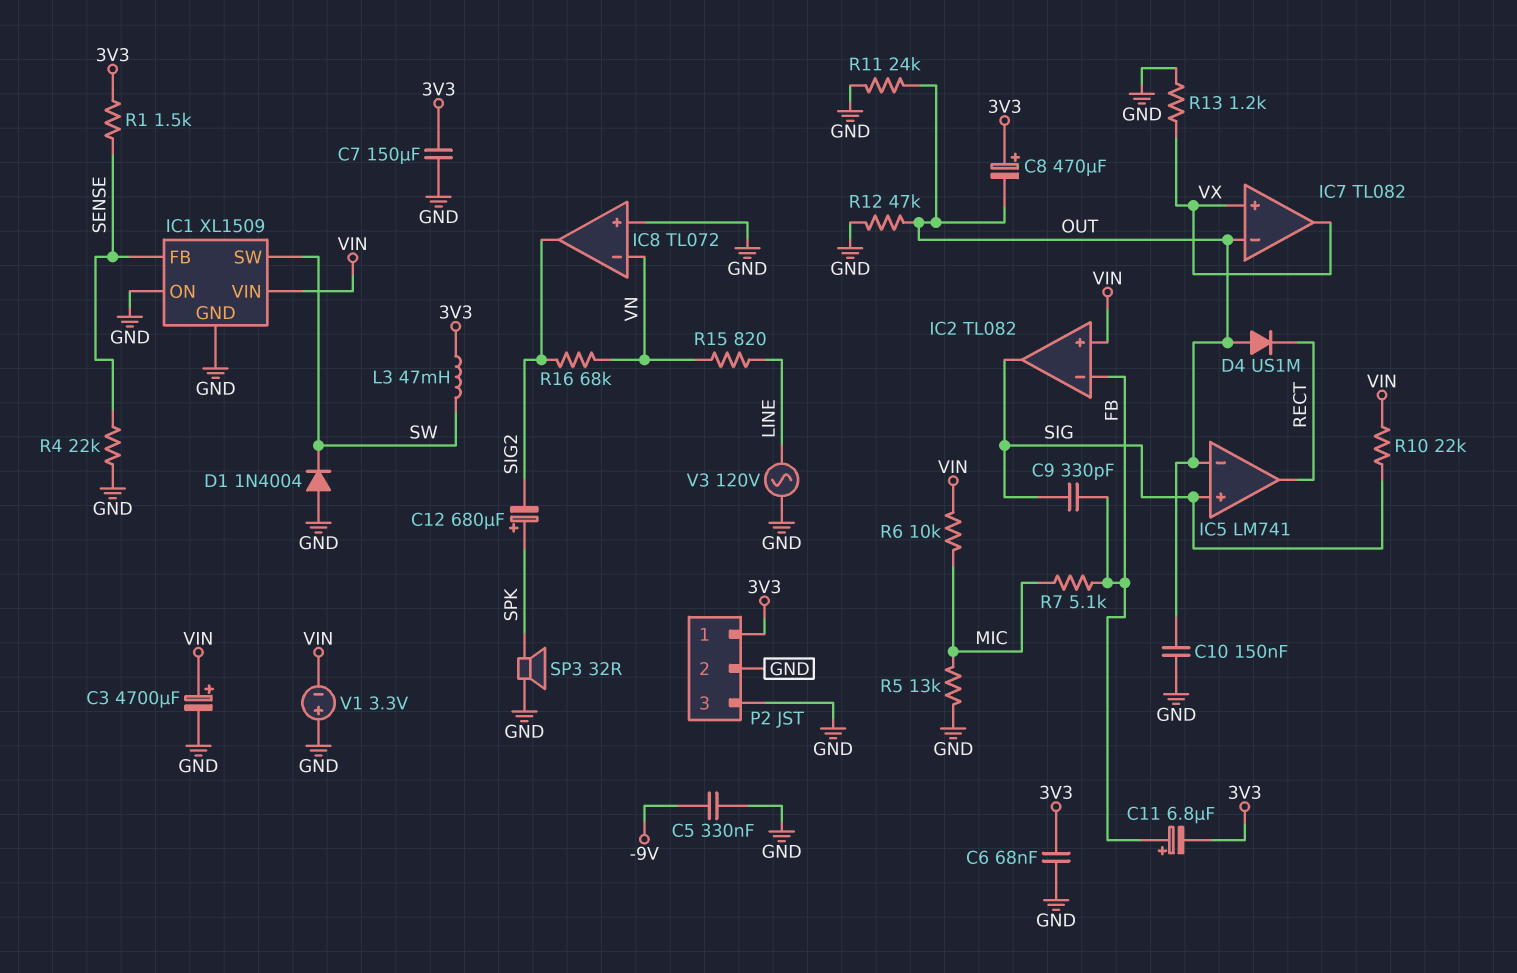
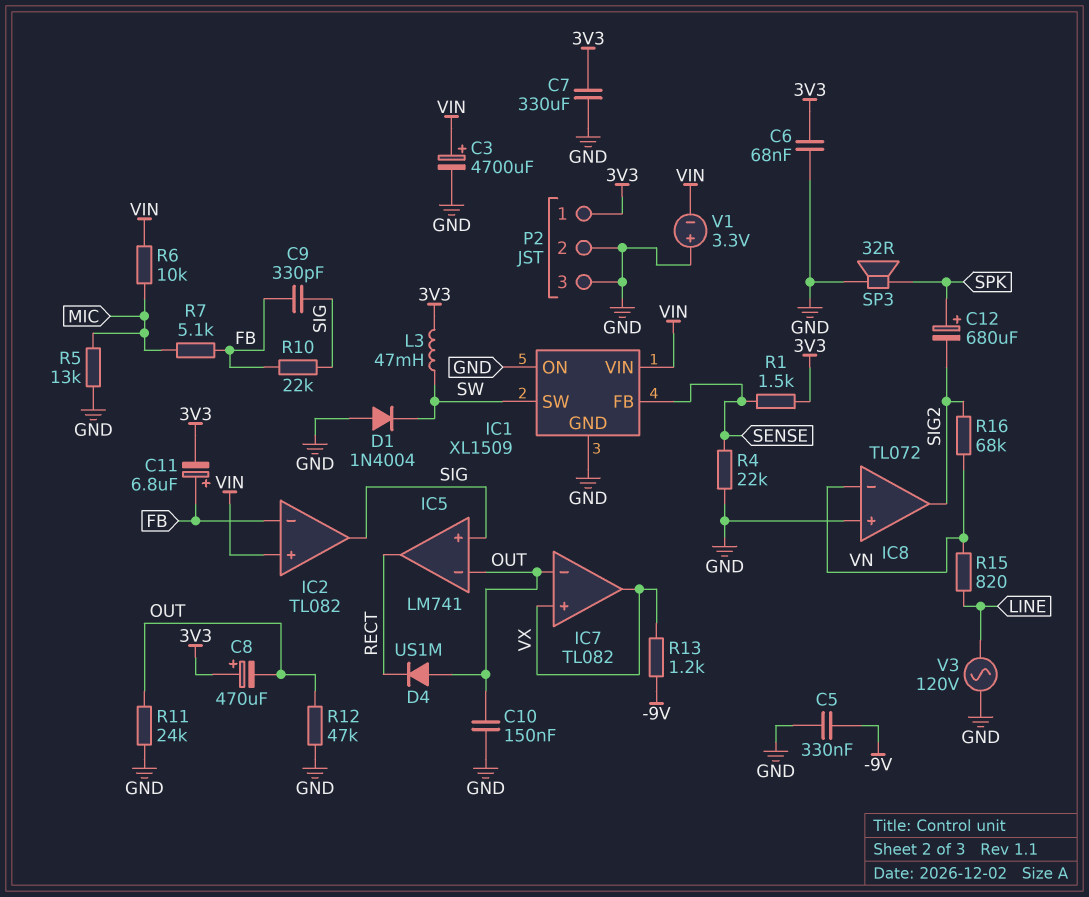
C7: 150uF (3V3, GND) -> 330uF (3V3, GND)
R10: 22k (SIG, VIN) -> 22k (FB, SIG)
R13: 1.2k (GND, VX) -> 1.2k (-9V, VX)

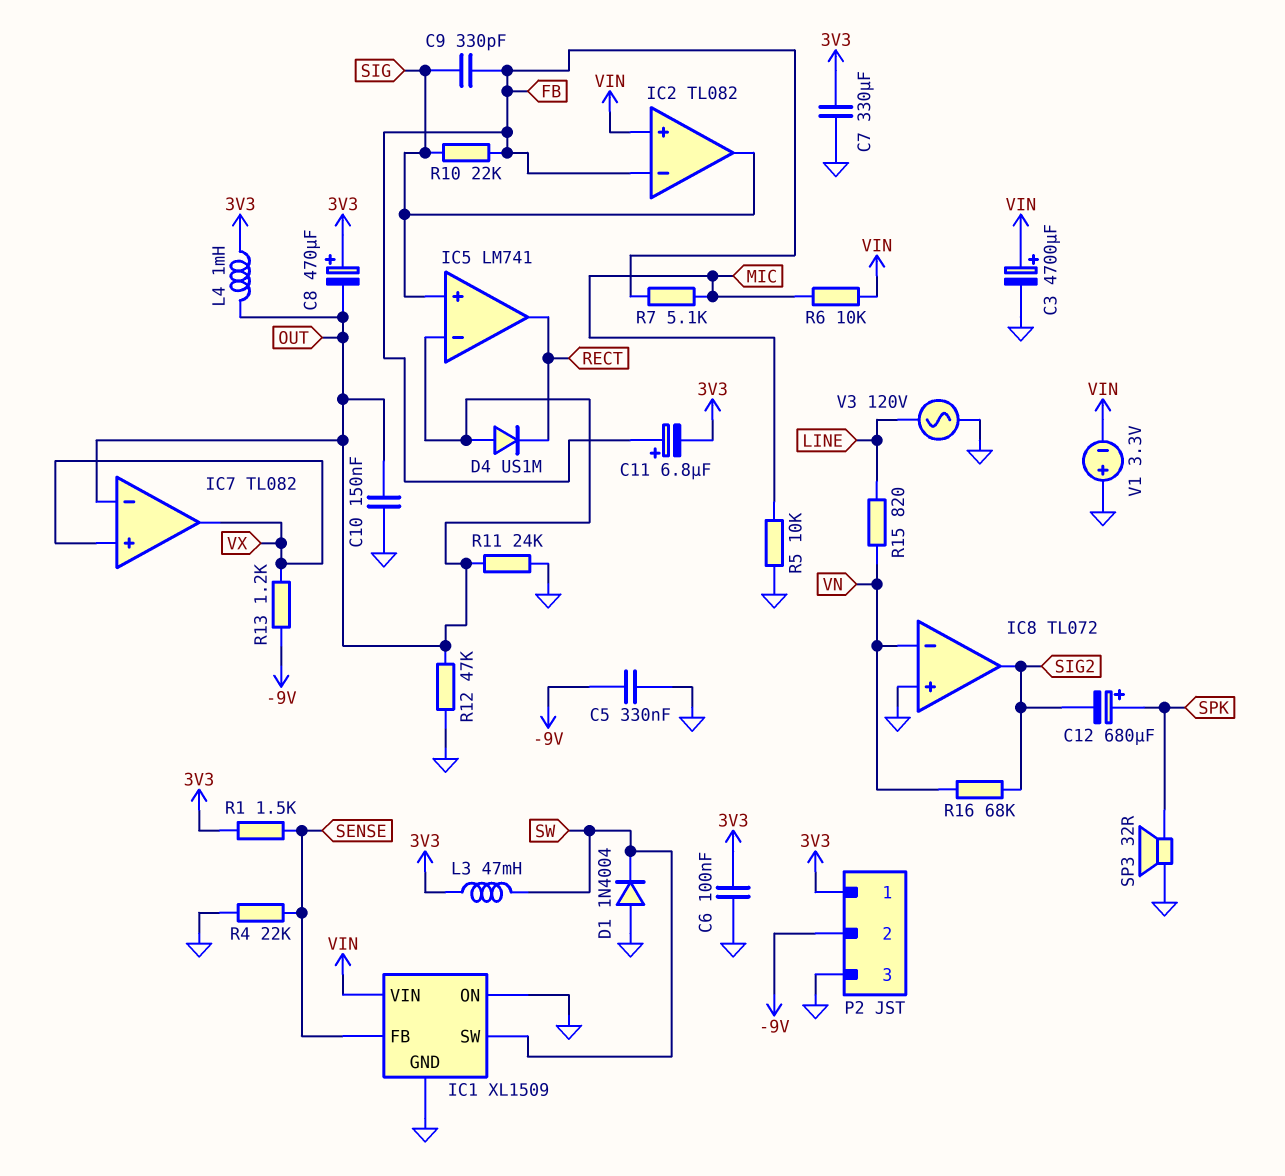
C6: 68nF (3V3, GND) -> 100nF (3V3, GND)
L4: none -> 1mH (3V3, OUT)
P2 pin 2: GND -> -9V
R5: 13k (GND, MIC) -> 10k (GND, MIC)

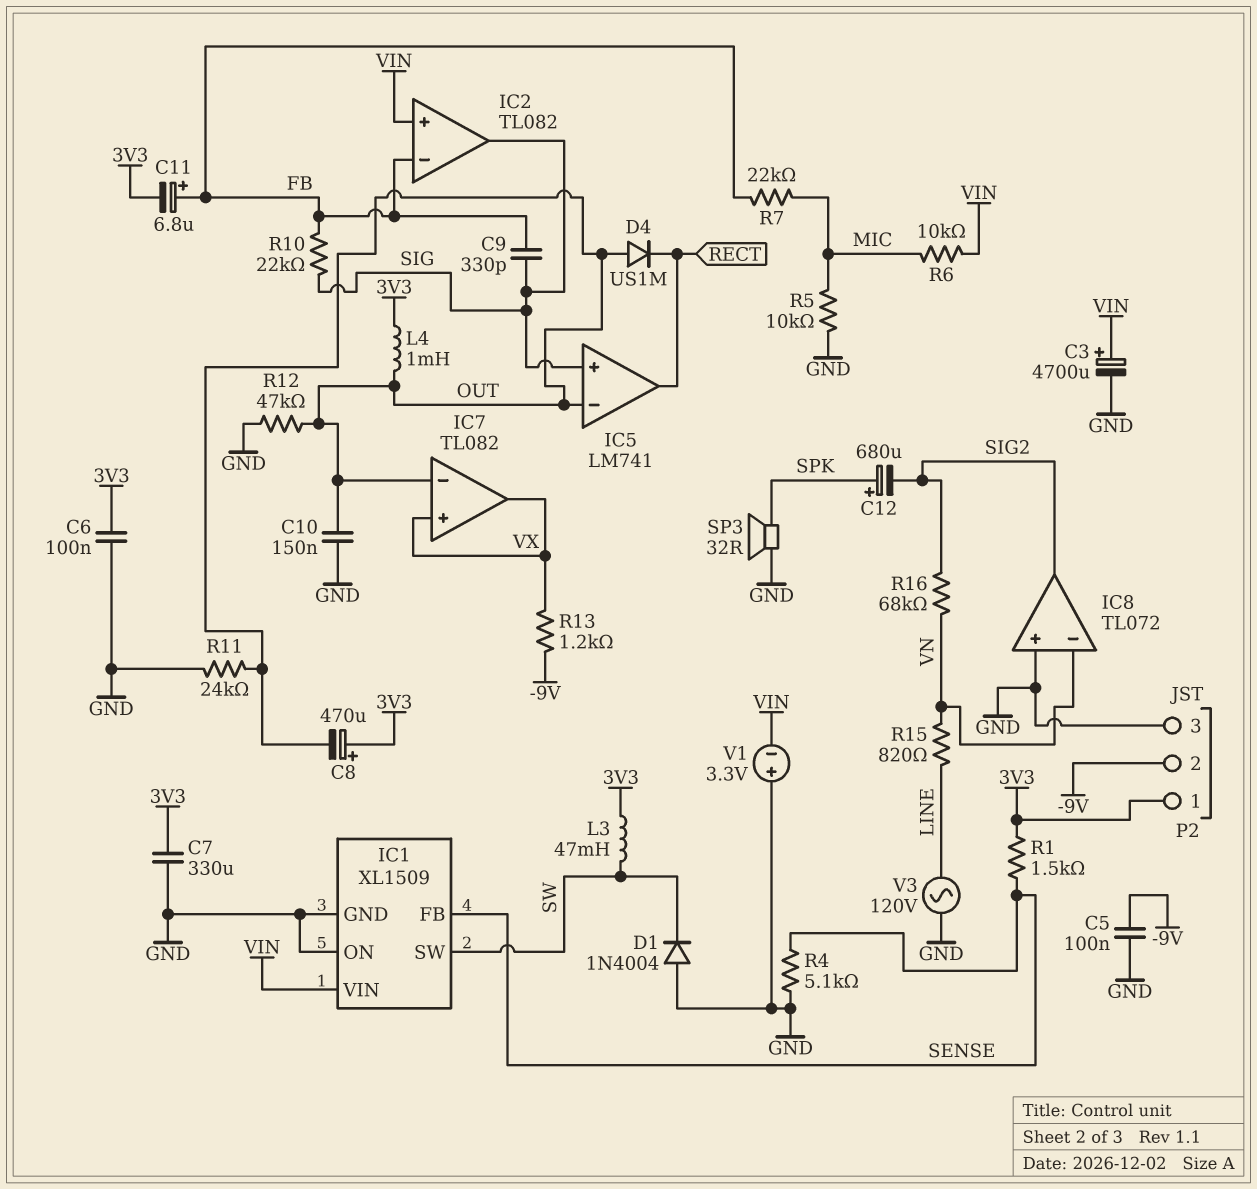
C5: 330nF (-9V, GND) -> 100nF (-9V, GND)
R4: 22k (GND, SENSE) -> 5.1k (GND, SENSE)
R7: 5.1k (FB, MIC) -> 22k (FB, MIC)

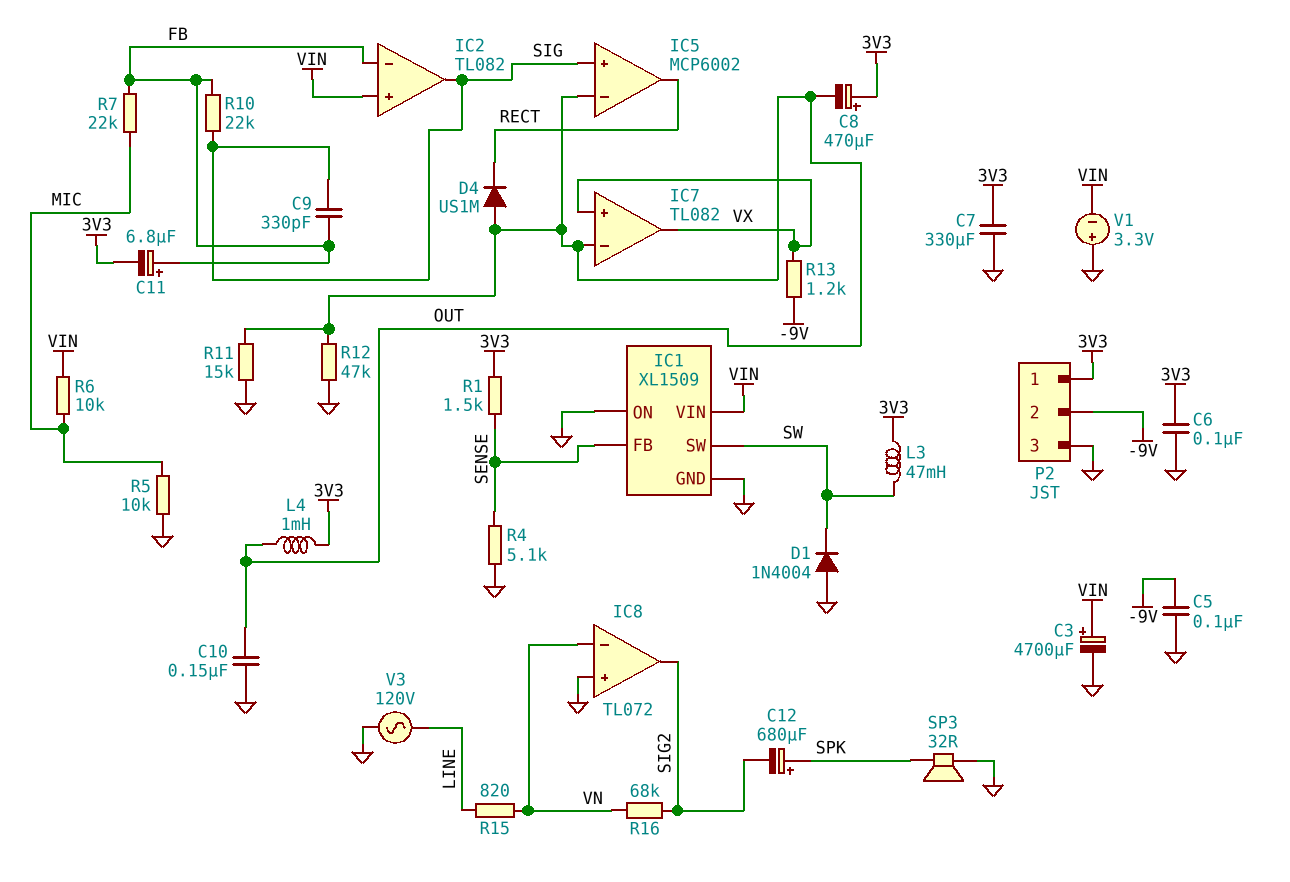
IC5: LM741 -> MCP6002
R11: 24k (GND, OUT) -> 15k (GND, OUT)

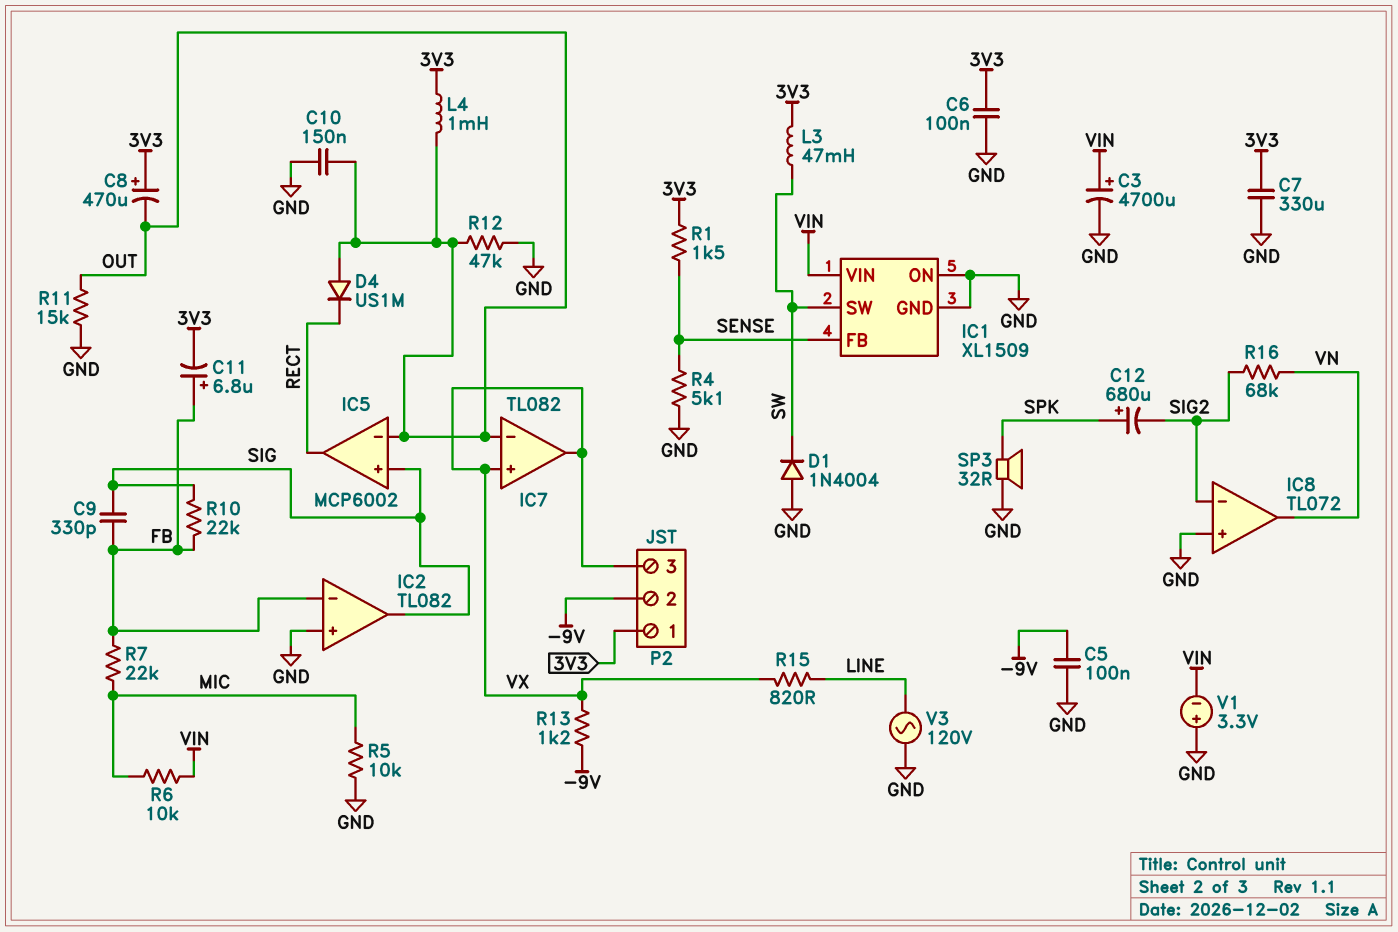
IC2 pin in+: VIN -> GND
IC8 pin in-: VN -> SIG2
IC8 pin out: SIG2 -> VN
P2 pin 3: GND -> VX
R15: 820 (LINE, VN) -> 820 (LINE, VX)

